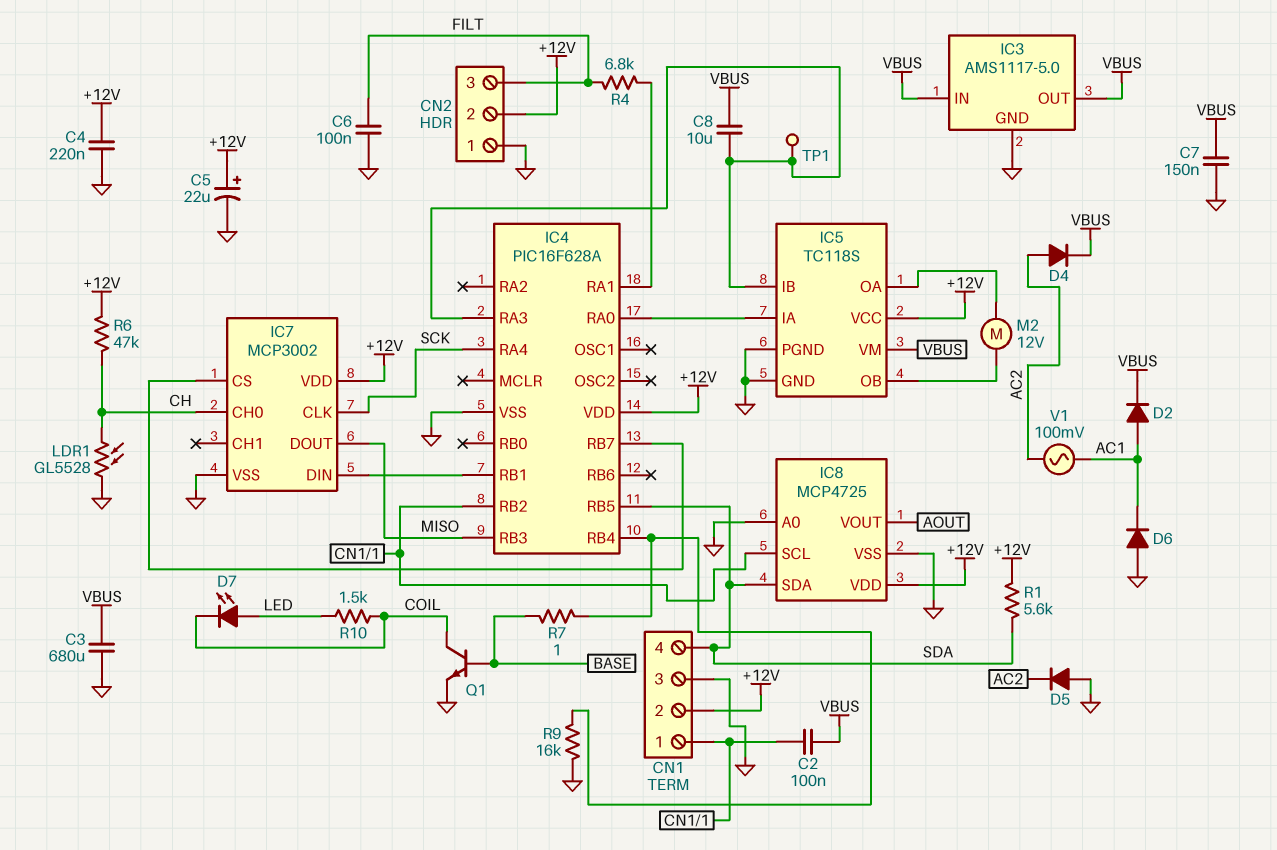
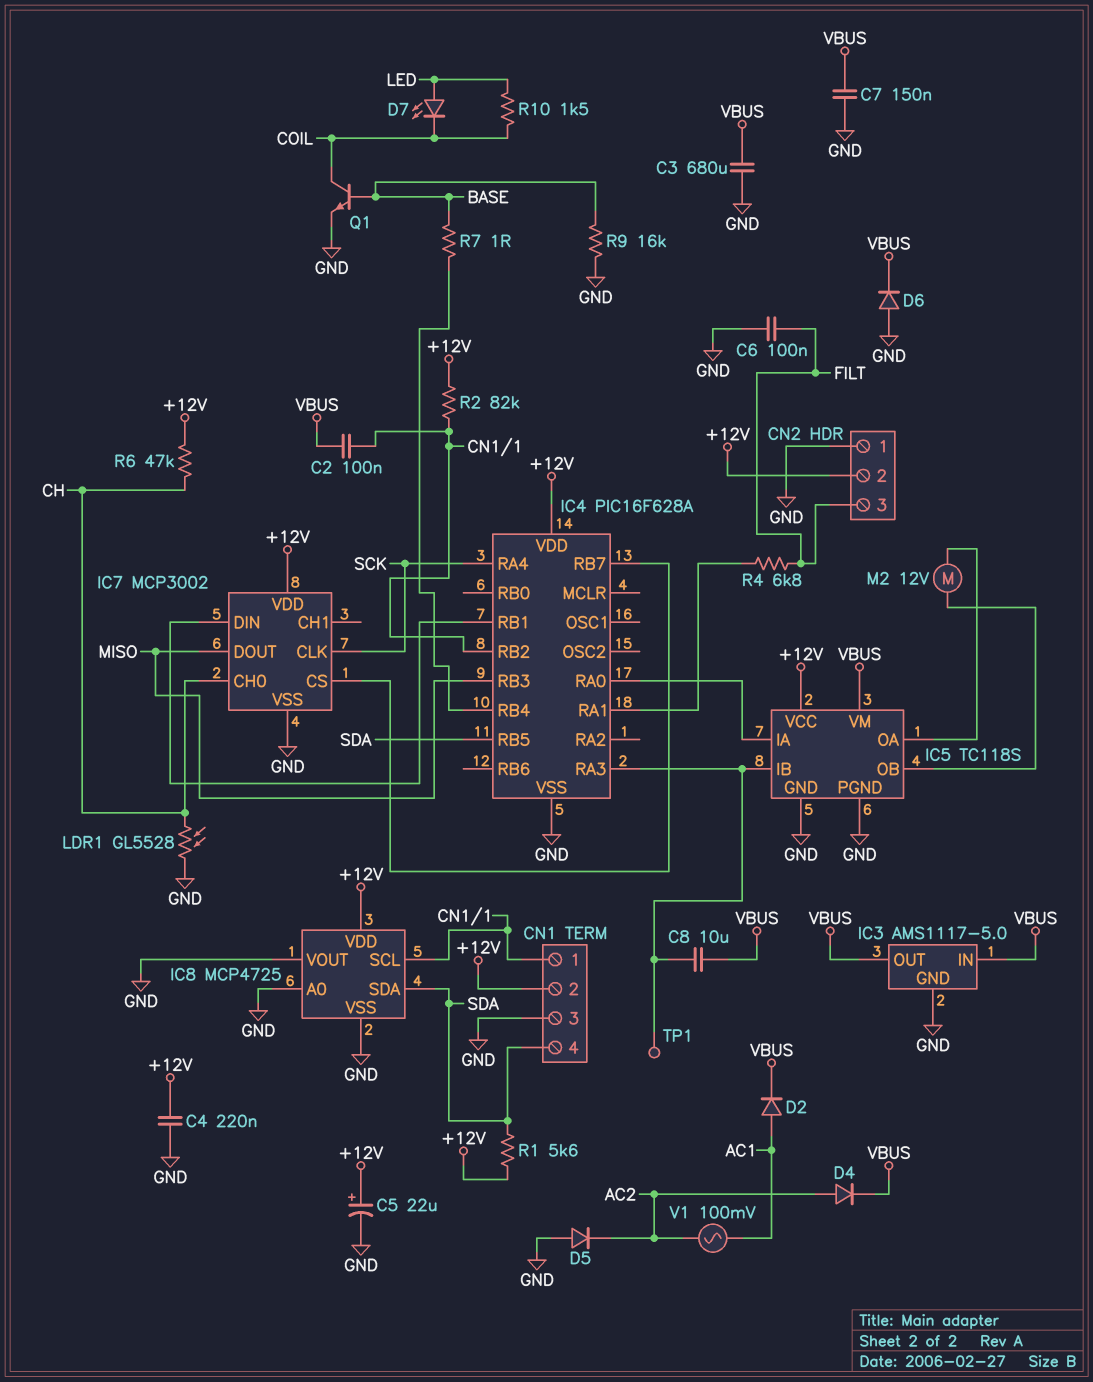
D6: diode (A GND, K AC1) -> diode (A GND, K VBUS)
IC8 pin VOUT: AOUT -> GND
R2: none -> 82k (+12V, CN1/1)
R9: 16k (GND, IC4/RB4) -> 16k (BASE, GND)

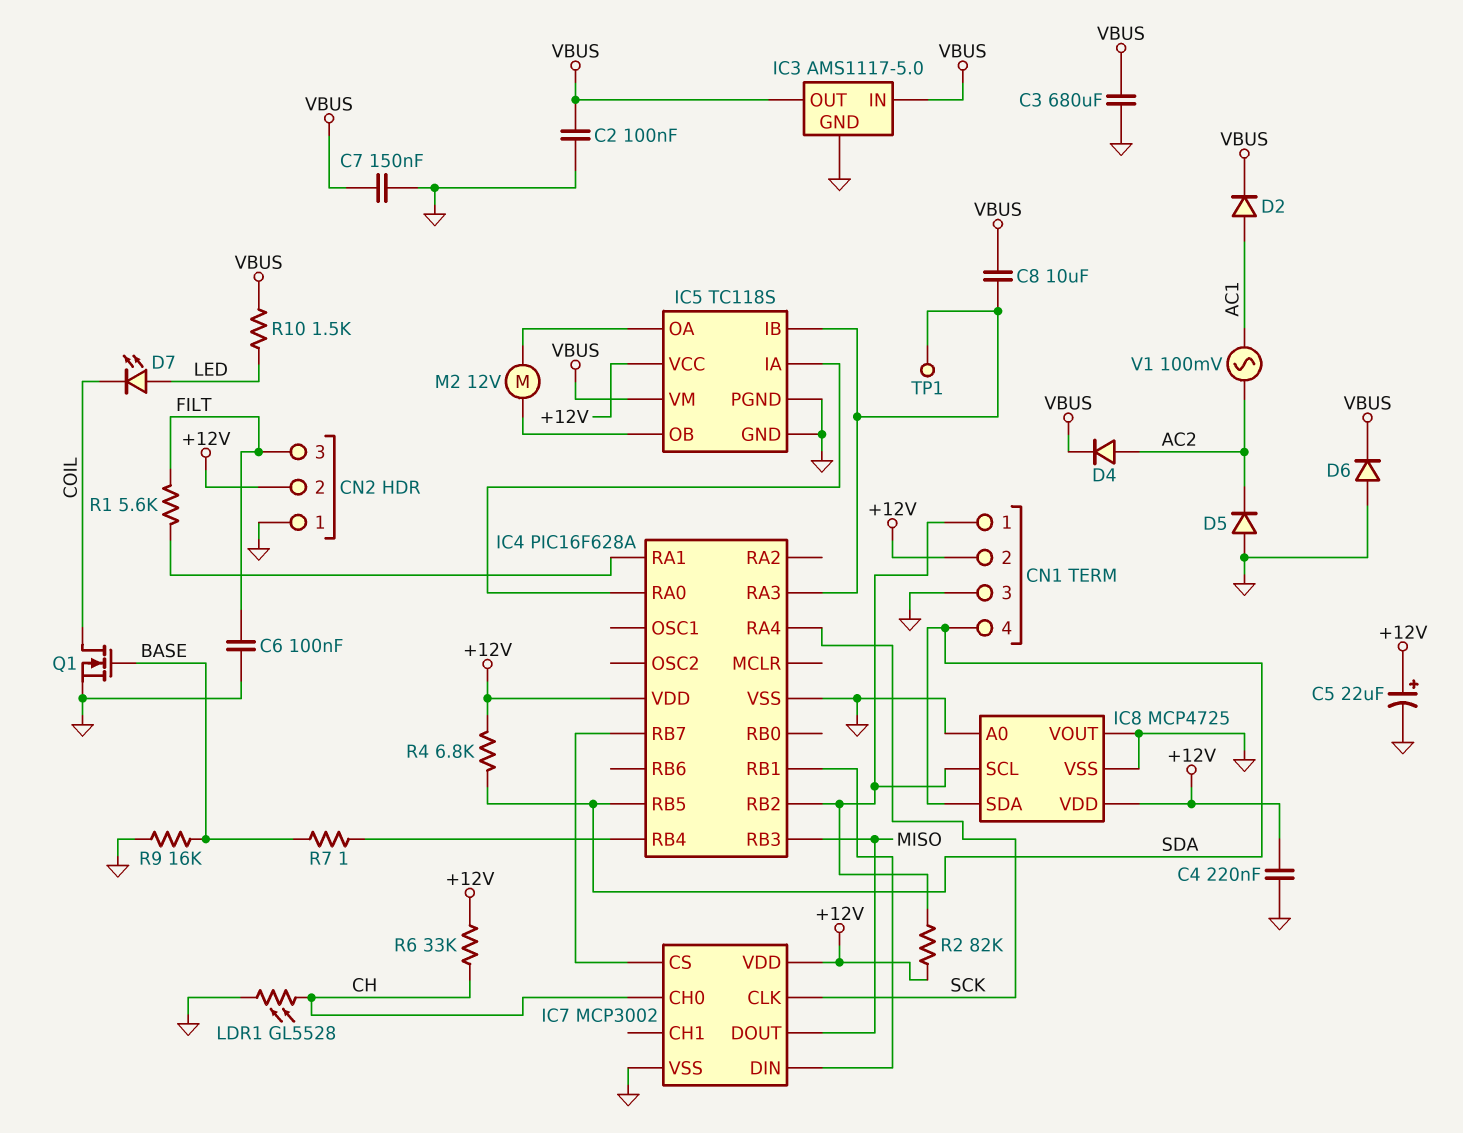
C2: 100nF (CN1/1, VBUS) -> 100nF (GND, VBUS)
Q1: NPN (B BASE, C COIL, E GND) -> NMOS (G BASE, D COIL, S GND)
R1: 5.6k (+12V, SDA) -> 5.6k (FILT, IC4/RA1)
R4: 6.8k (FILT, IC4/RA1) -> 6.8k (+12V, SDA)
R6: 47k (+12V, CH) -> 33k (+12V, CH)
R10: 1.5k (COIL, LED) -> 1.5k (LED, VBUS)

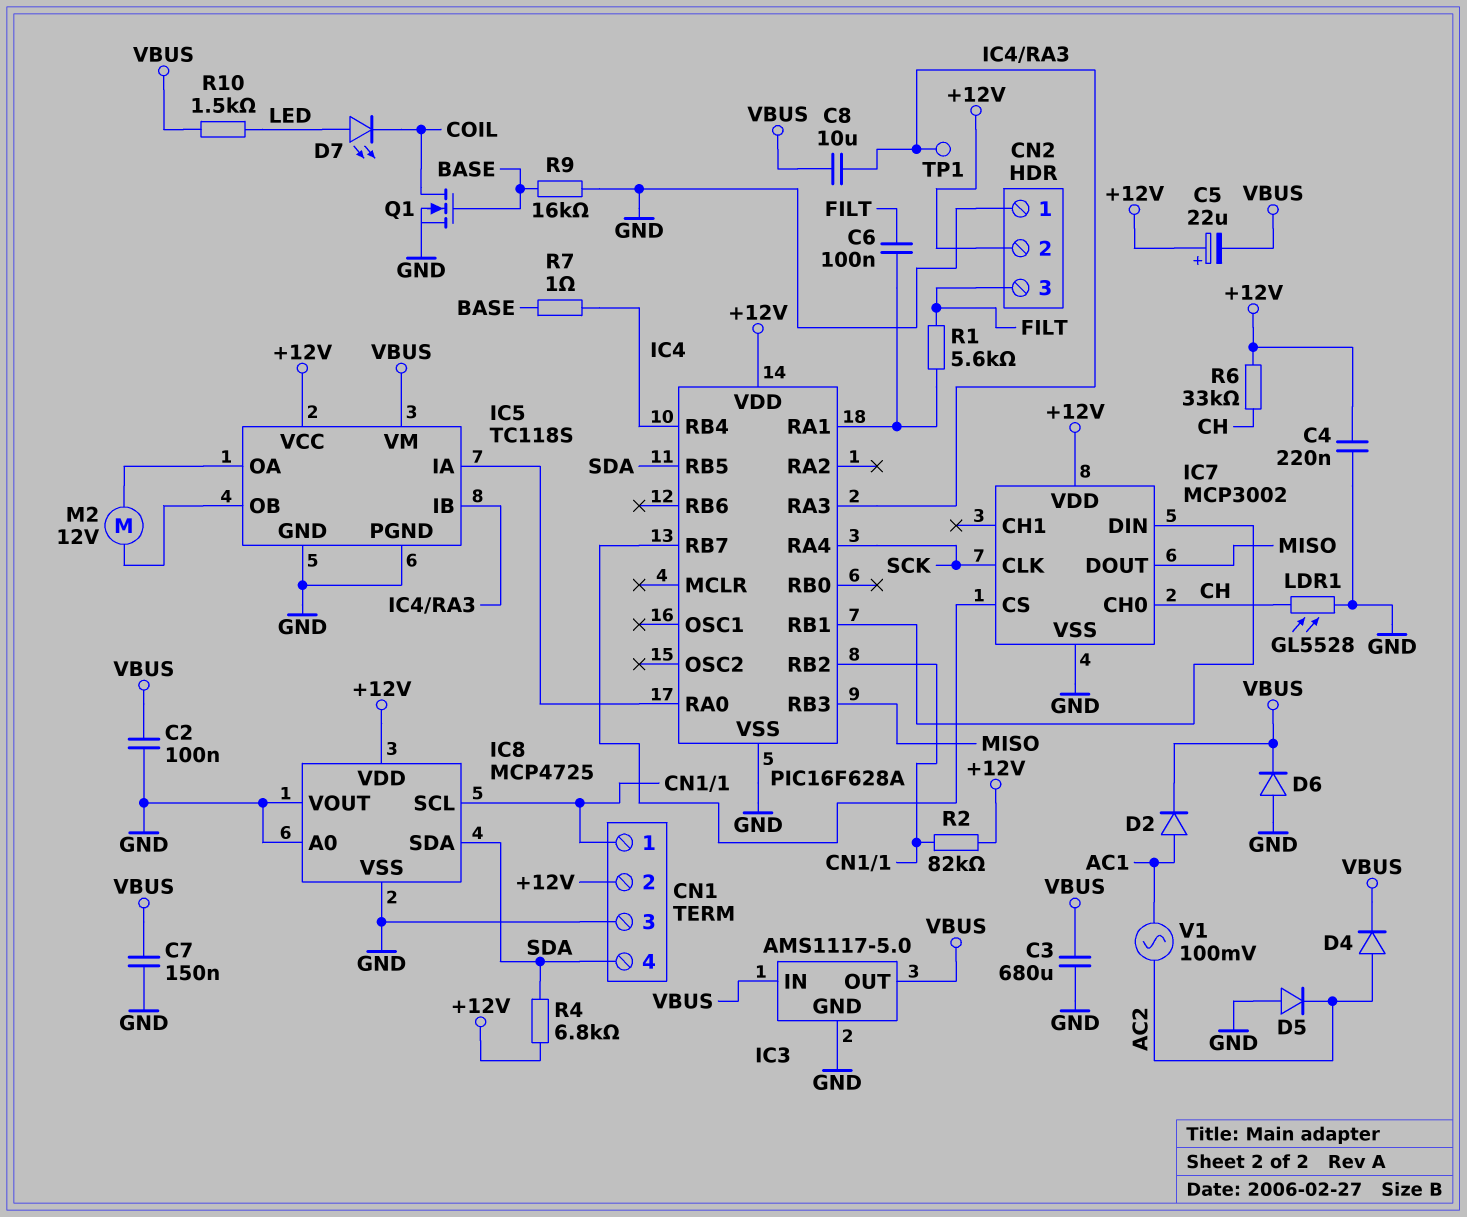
C5: 22uF (plus +12V, minus GND) -> 22uF (plus +12V, minus VBUS)
C6: 100nF (FILT, GND) -> 100nF (FILT, IC4/RA1)

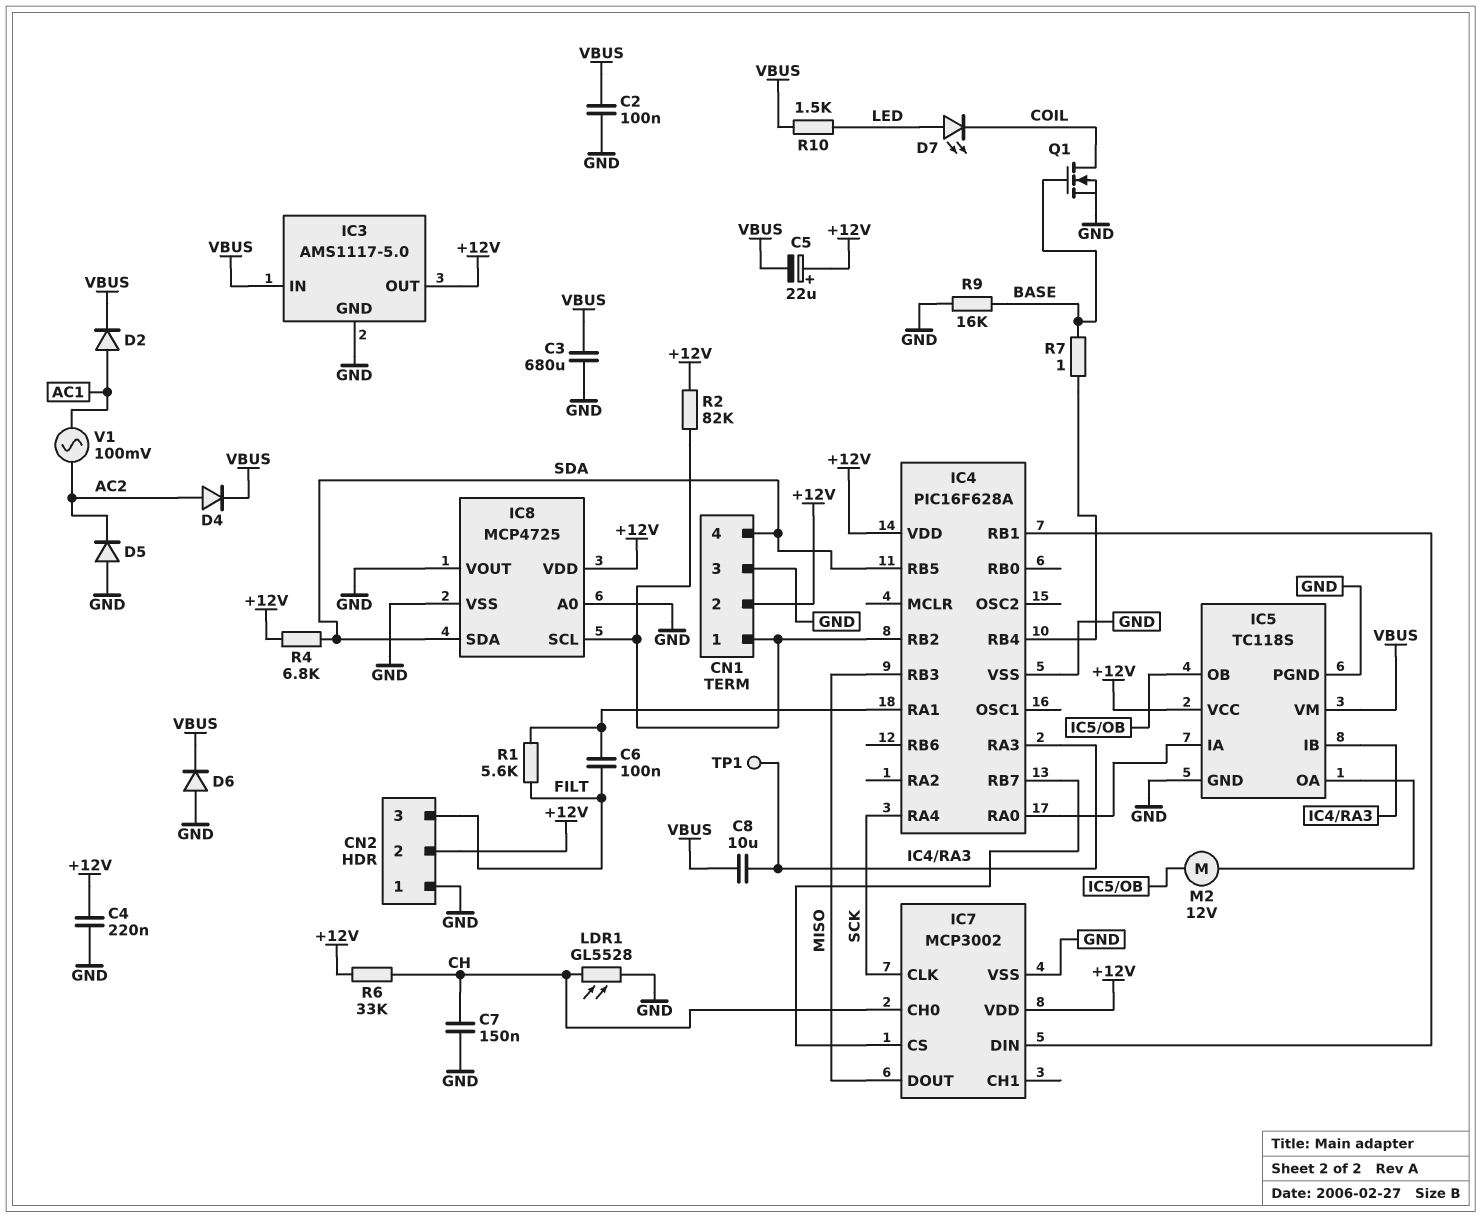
C7: 150nF (GND, VBUS) -> 150nF (CH, GND)
IC3 pin OUT: VBUS -> +12V

